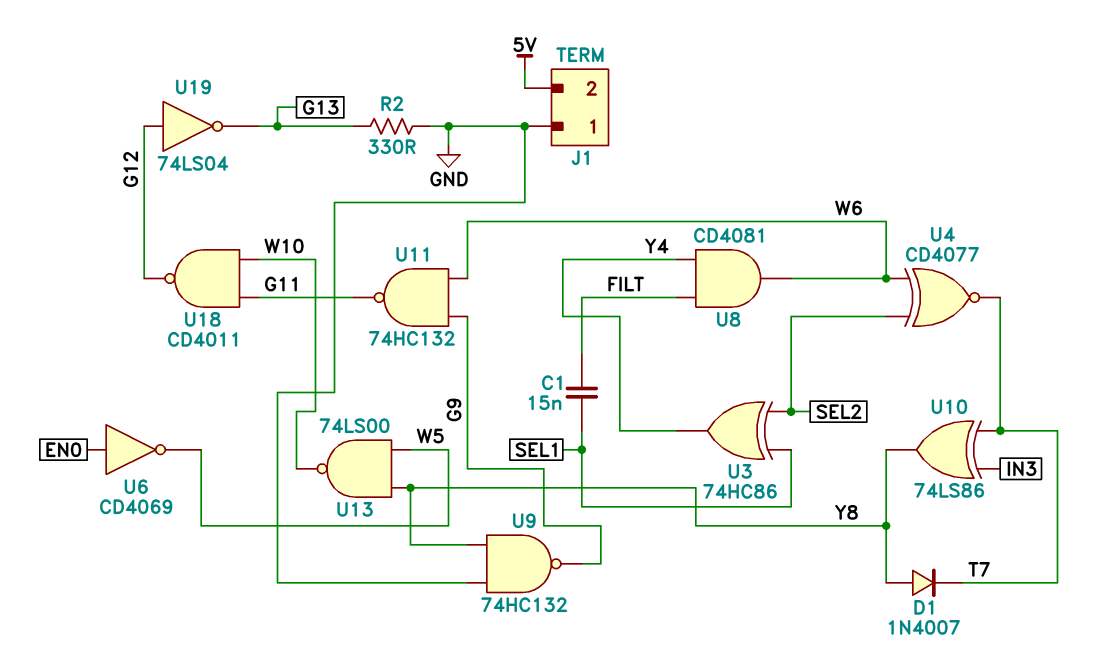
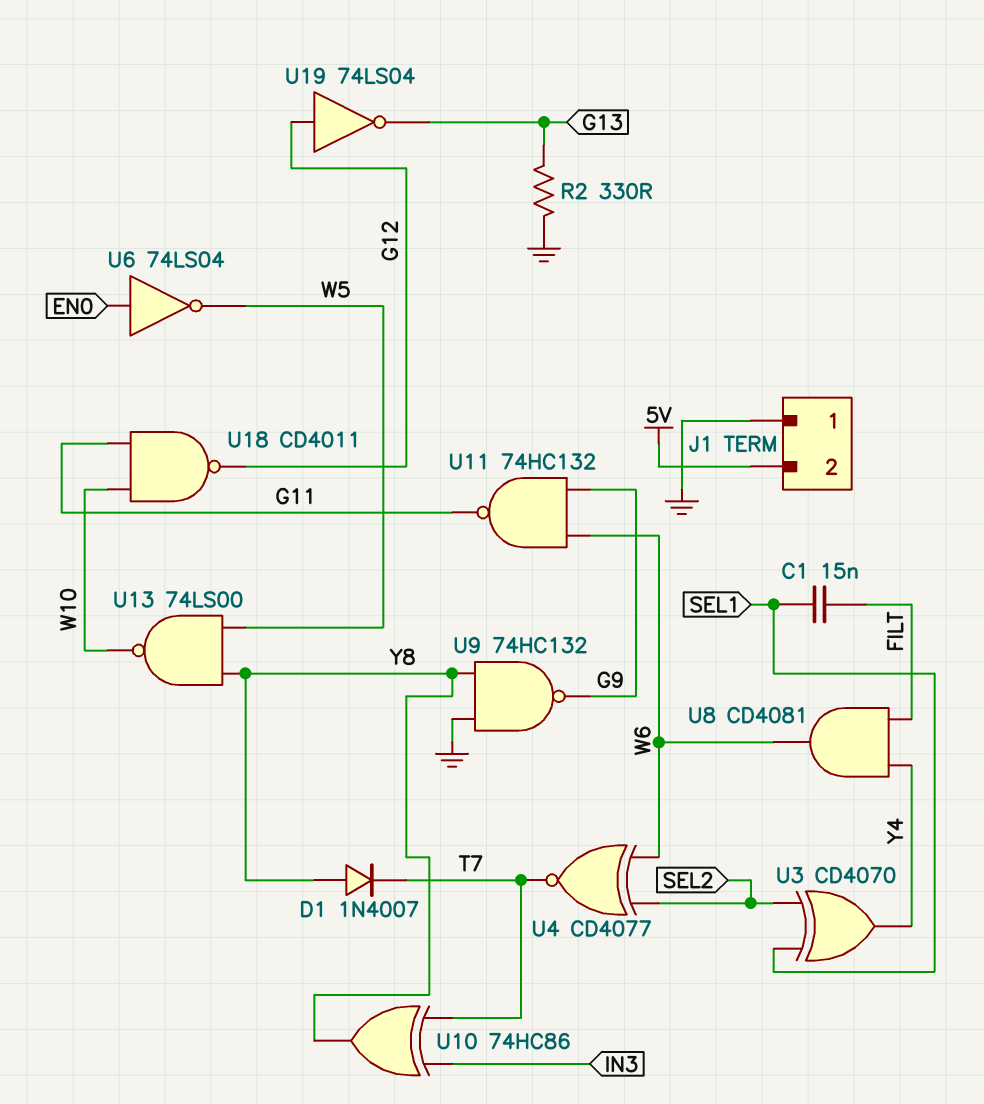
U3: XOR 74HC86 (in SEL1, in SEL2, out Y4) -> XOR CD4070 (in SEL1, in SEL2, out Y4)
U6: NOT CD4069 (in EN0, out W5) -> NOT 74LS04 (in EN0, out W5)
U10: XOR 74LS86 (in IN3, in T7, out Y8) -> XOR 74HC86 (in IN3, in T7, out Y8)

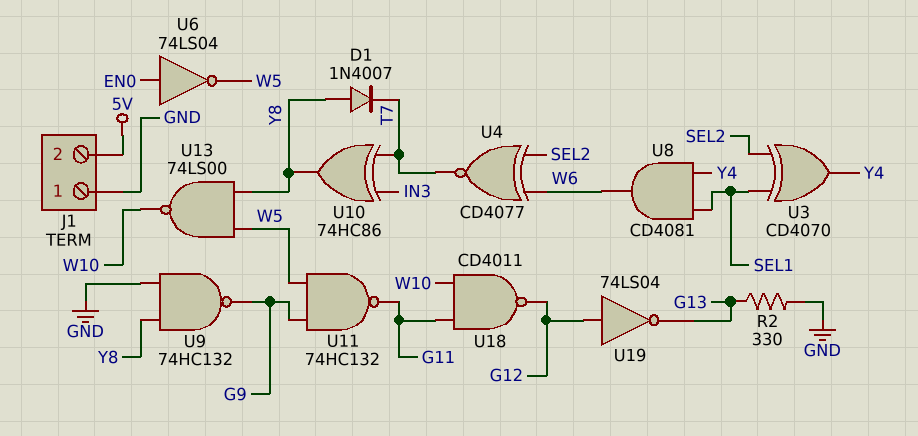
C1: 15nF (FILT, SEL1) -> none
U8: AND CD4081 (in FILT, in Y4, out W6) -> AND CD4081 (in SEL1, in Y4, out W6)
U11: NAND 74HC132 (in G9, in W6, out G11) -> NAND 74HC132 (in G9, in W5, out G11)

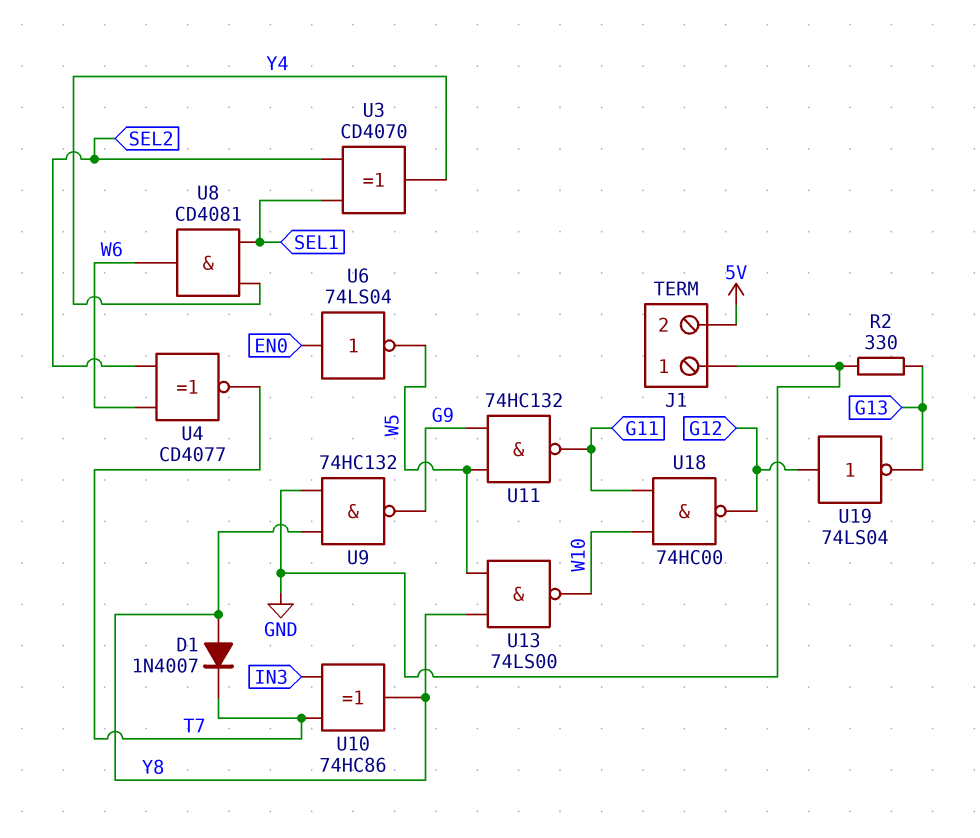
U18: NAND CD4011 (in G11, in W10, out G12) -> NAND 74HC00 (in G11, in W10, out G12)

